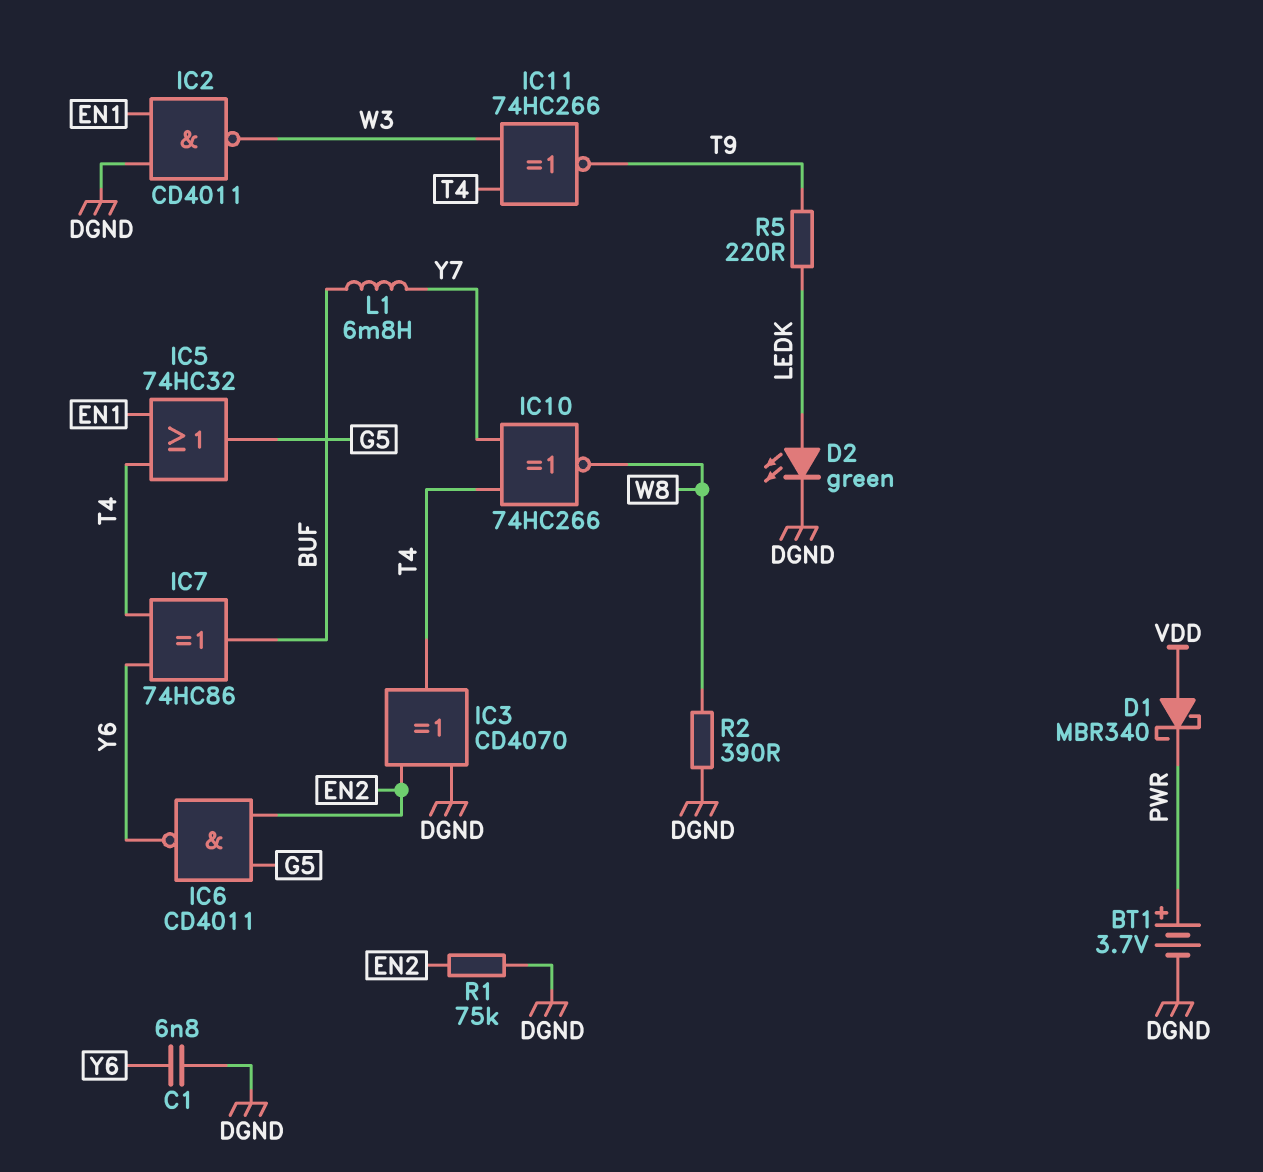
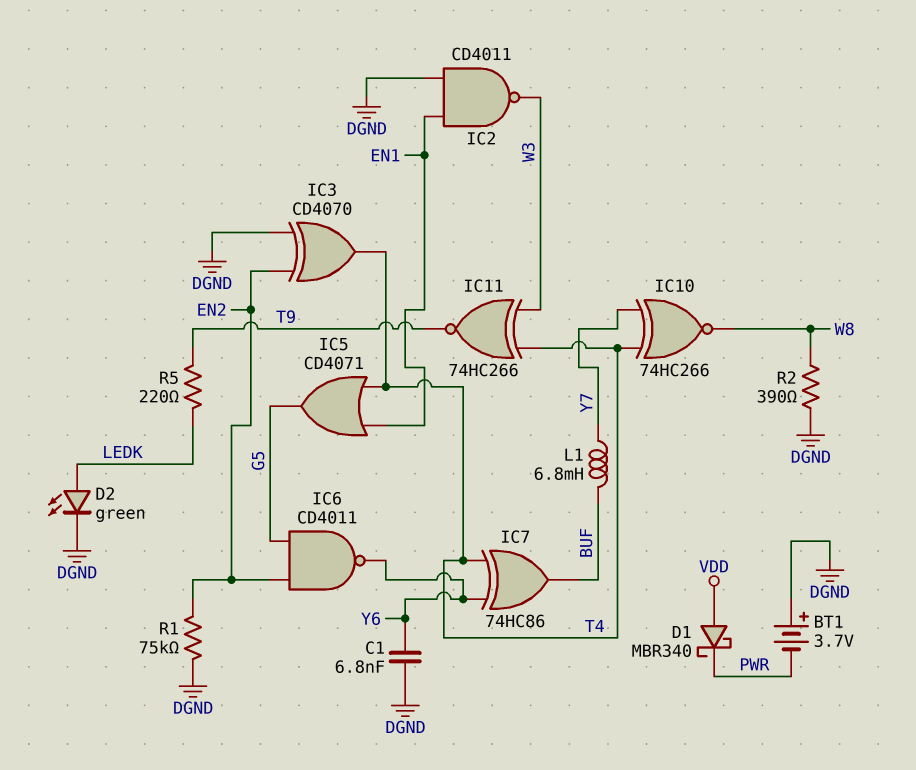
BT1: 3.7V (plus PWR, minus DGND) -> 3.7V (plus DGND, minus PWR)
IC5: OR 74HC32 (in EN1, in T4, out G5) -> OR CD4071 (in EN1, in T4, out G5)

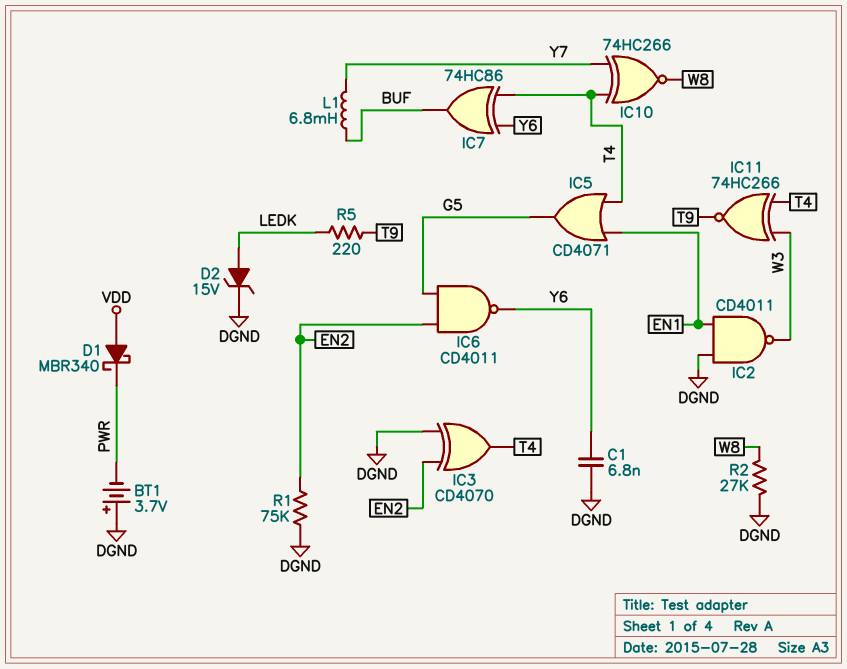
D2: LED green (A LEDK, K DGND) -> zener 15V (A LEDK, K DGND)
R2: 390 (DGND, W8) -> 27k (DGND, W8)

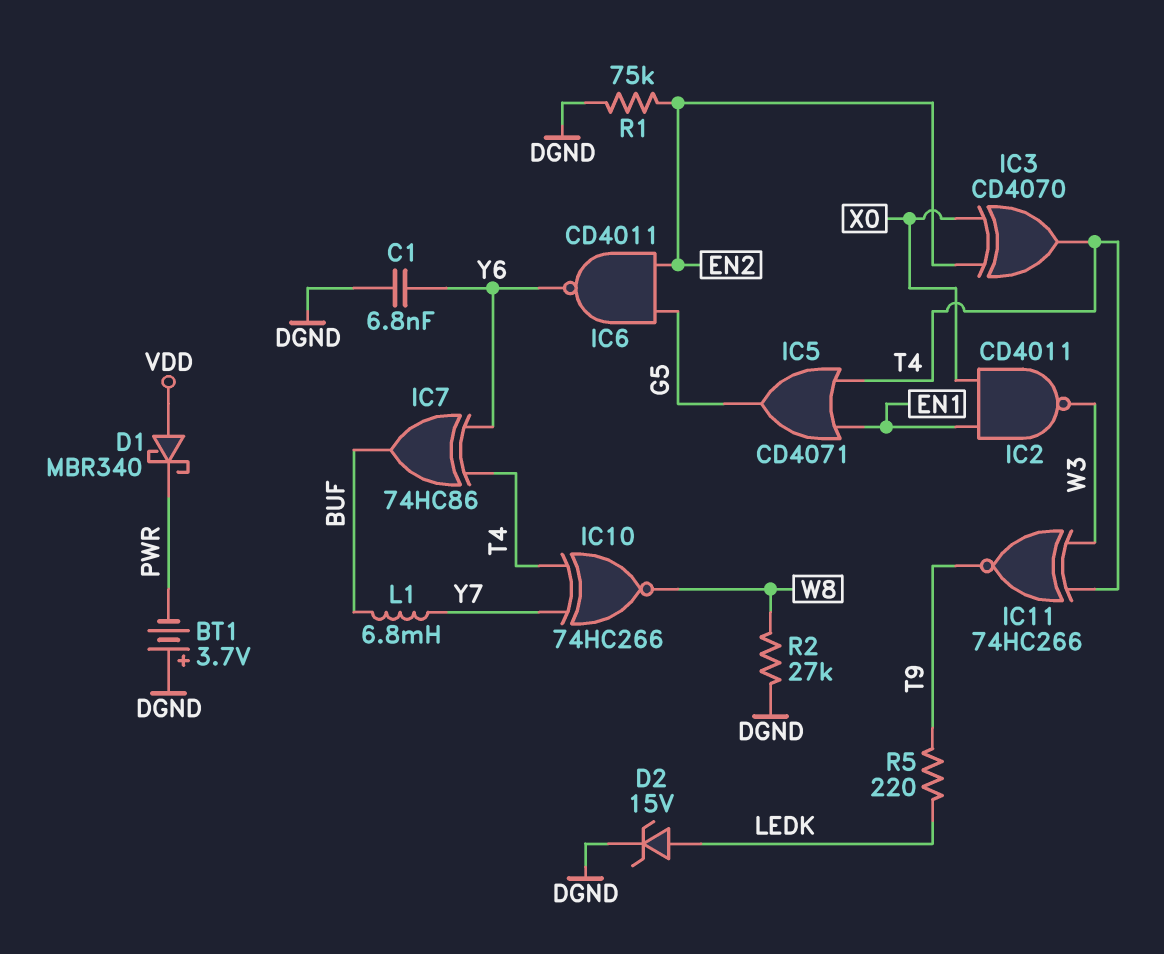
IC2: NAND CD4011 (in DGND, in EN1, out W3) -> NAND CD4011 (in EN1, in X0, out W3)
IC3: XOR CD4070 (in DGND, in EN2, out T4) -> XOR CD4070 (in EN2, in X0, out T4)

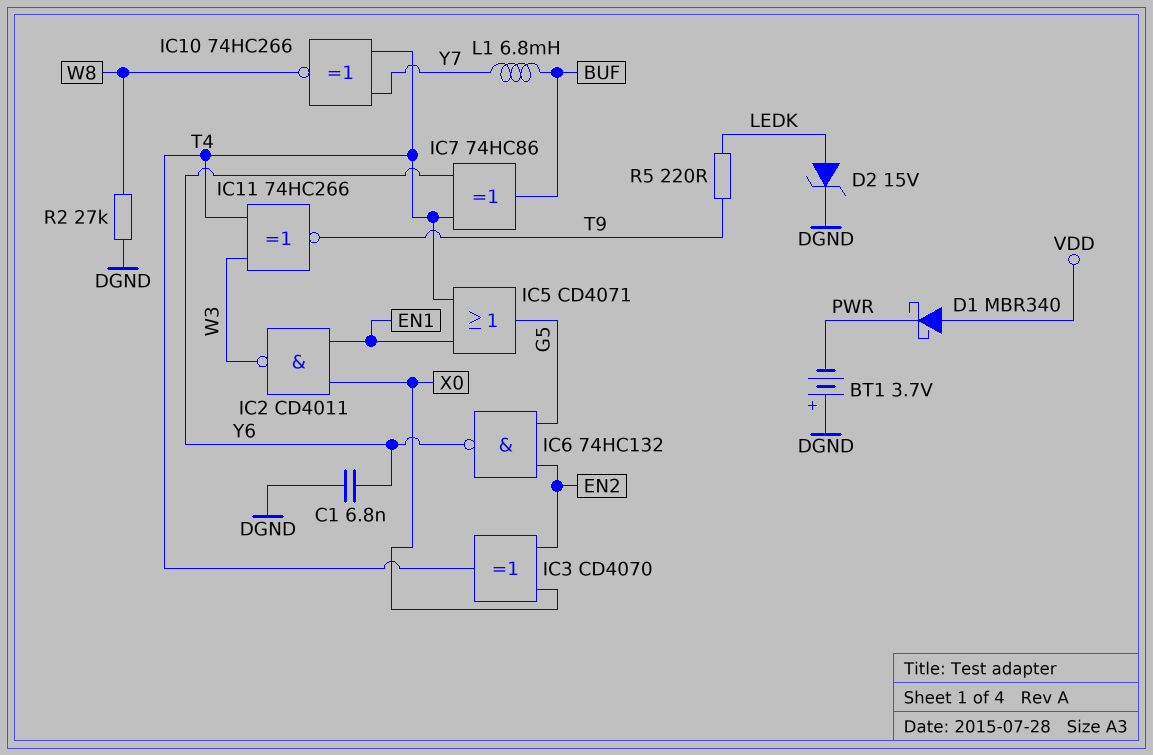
IC6: NAND CD4011 (in EN2, in G5, out Y6) -> NAND 74HC132 (in EN2, in G5, out Y6)
R1: 75k (DGND, EN2) -> none

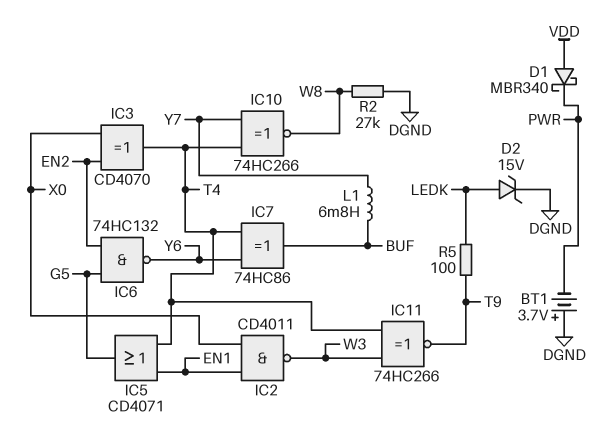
C1: 6.8nF (DGND, Y6) -> none
R5: 220 (LEDK, T9) -> 100 (LEDK, T9)

